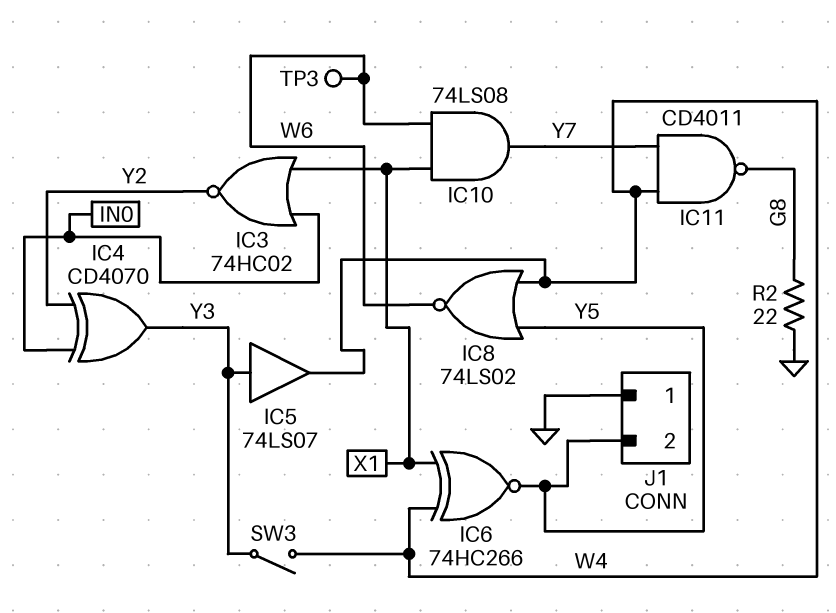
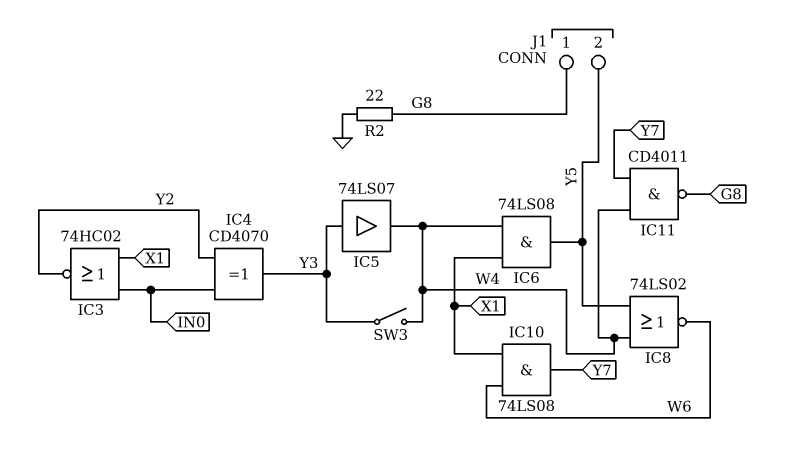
IC6: XNOR 74HC266 (in W4, in X1, out Y5) -> AND 74LS08 (in W4, in X1, out Y5)
J1 pin 1: GND -> G8
TP3: test point (W6) -> none

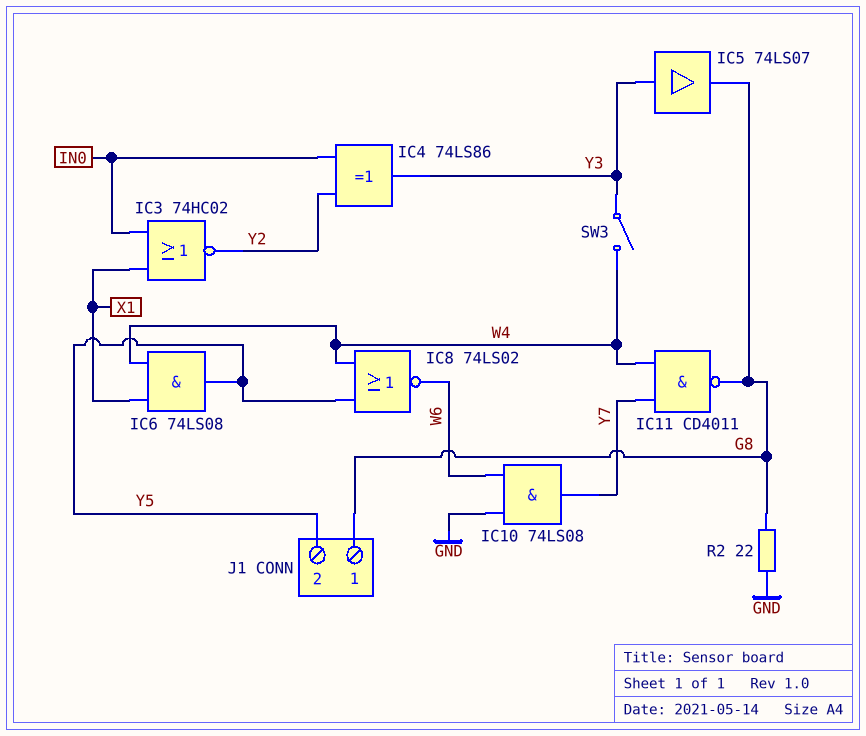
IC4: XOR CD4070 (in IN0, in Y2, out Y3) -> XOR 74LS86 (in IN0, in Y2, out Y3)
IC5: buffer 74LS07 (in Y3, out W4) -> buffer 74LS07 (in Y3, out G8)
IC10: AND 74LS08 (in W6, in X1, out Y7) -> AND 74LS08 (in GND, in W6, out Y7)

